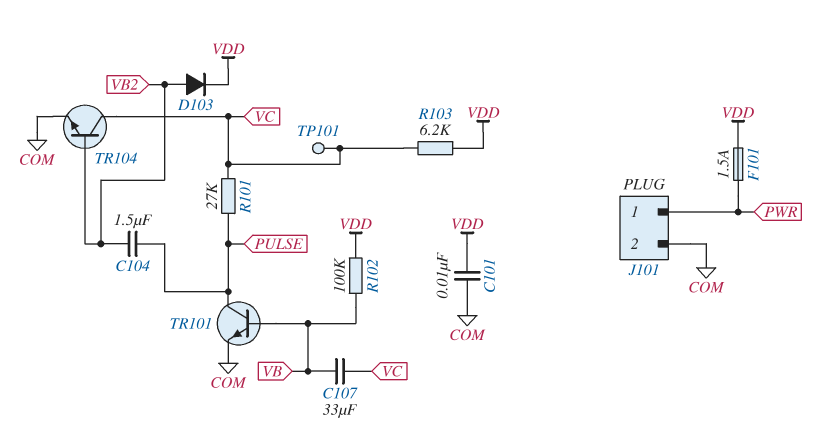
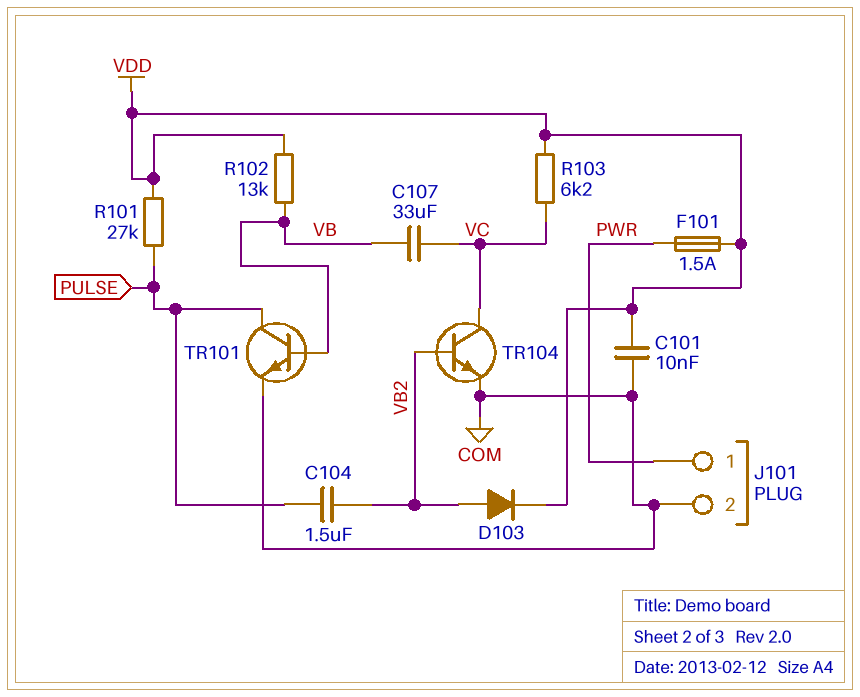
R101: 27k (PULSE, VC) -> 27k (PULSE, VDD)
R102: 100k (VB, VDD) -> 13k (VB, VDD)
TP101: test point (VC) -> none

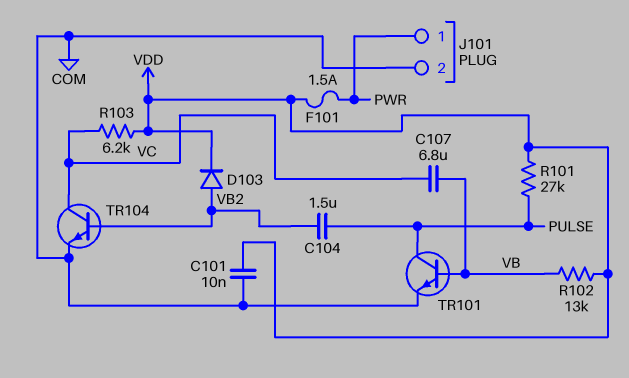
C107: 33uF (VB, VC) -> 6.8uF (VB, VC)

